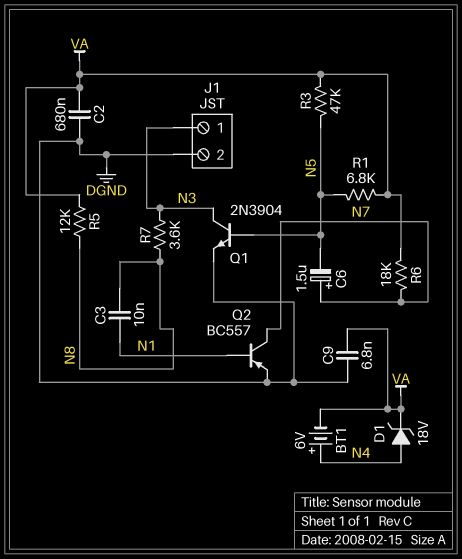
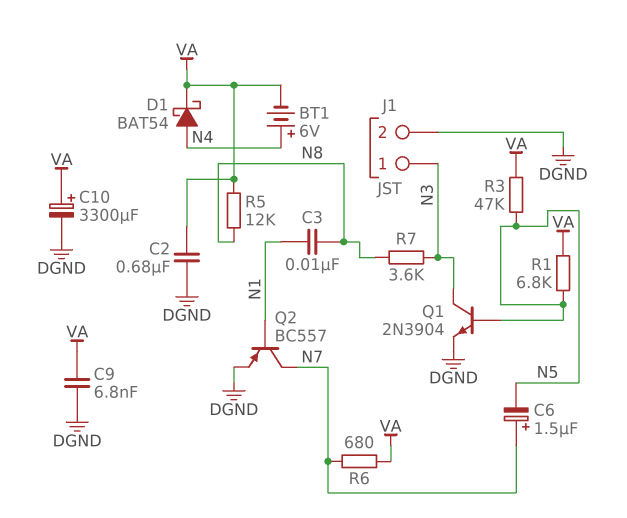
C10: none -> 3300uF (plus VA, minus DGND)
D1: zener 18V (A N4, K VA) -> schottky BAT54 (A N4, K VA)
R6: 18k (N7, VA) -> 680 (N7, VA)

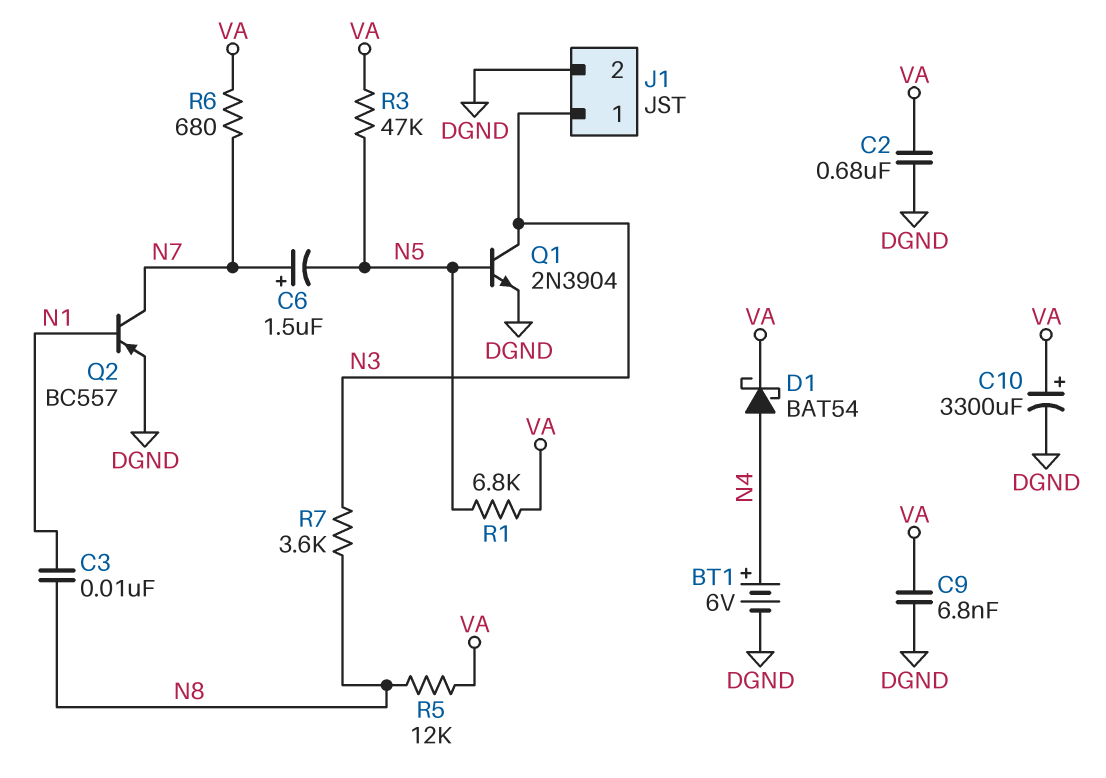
BT1: 6V (plus N4, minus VA) -> 6V (plus N4, minus DGND)

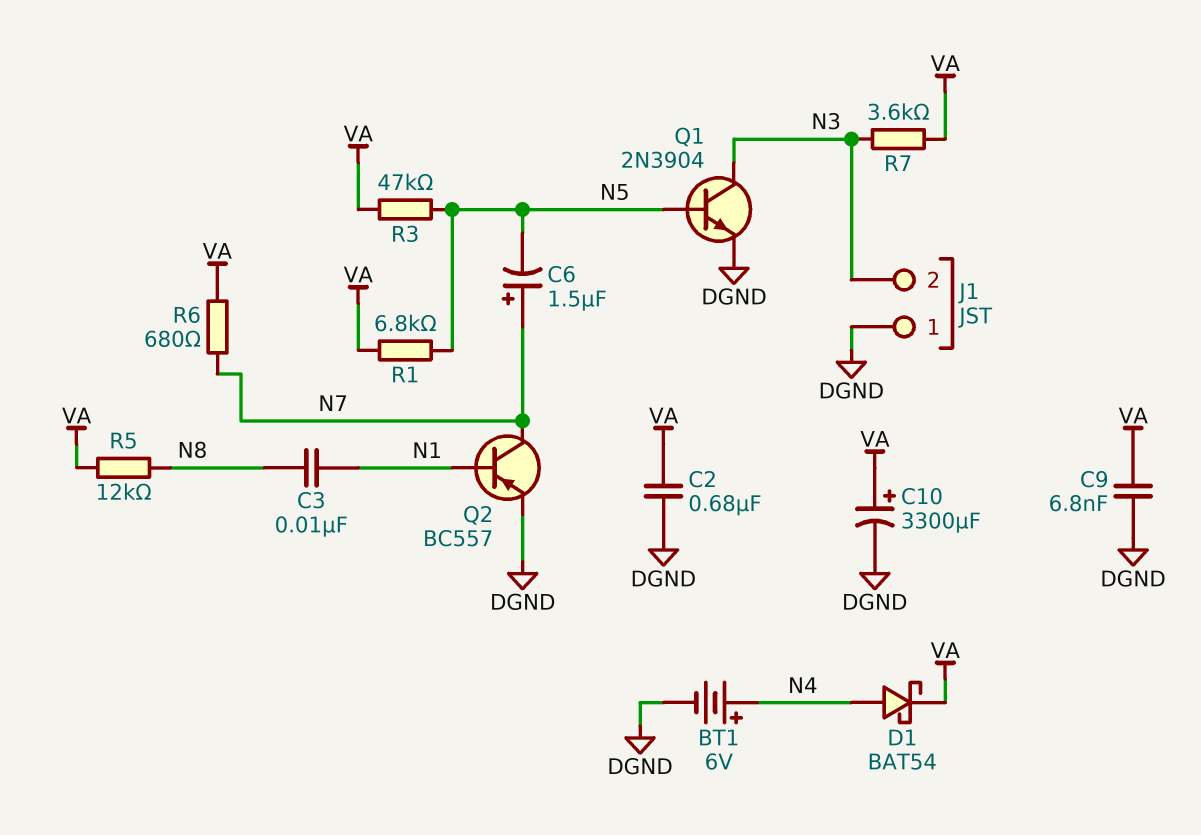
J1 pin 1: N3 -> DGND
J1 pin 2: DGND -> N3
R7: 3.6k (N3, N8) -> 3.6k (N3, VA)

